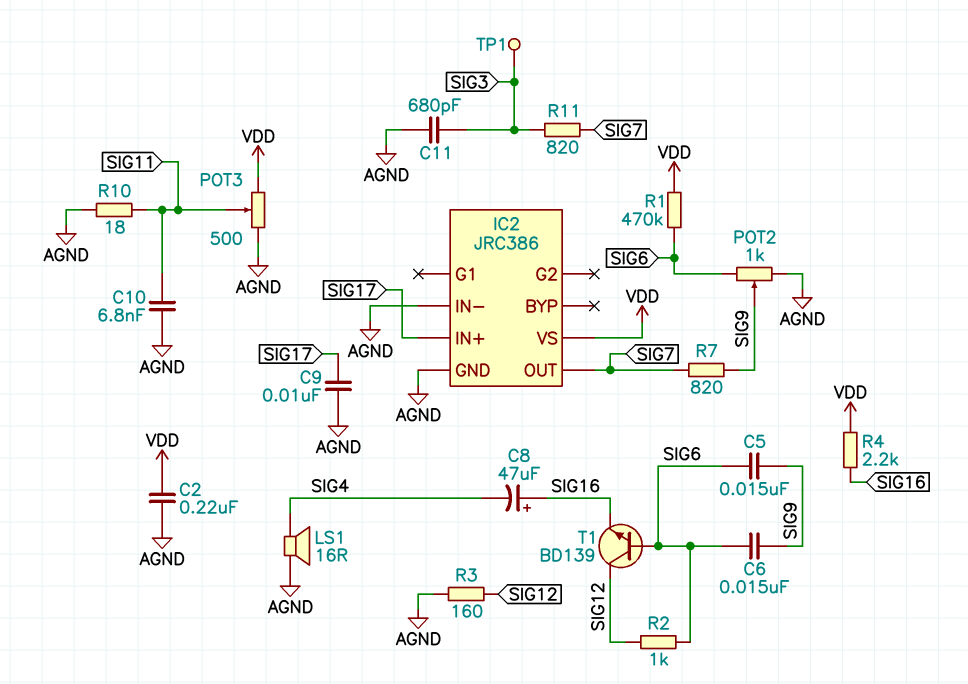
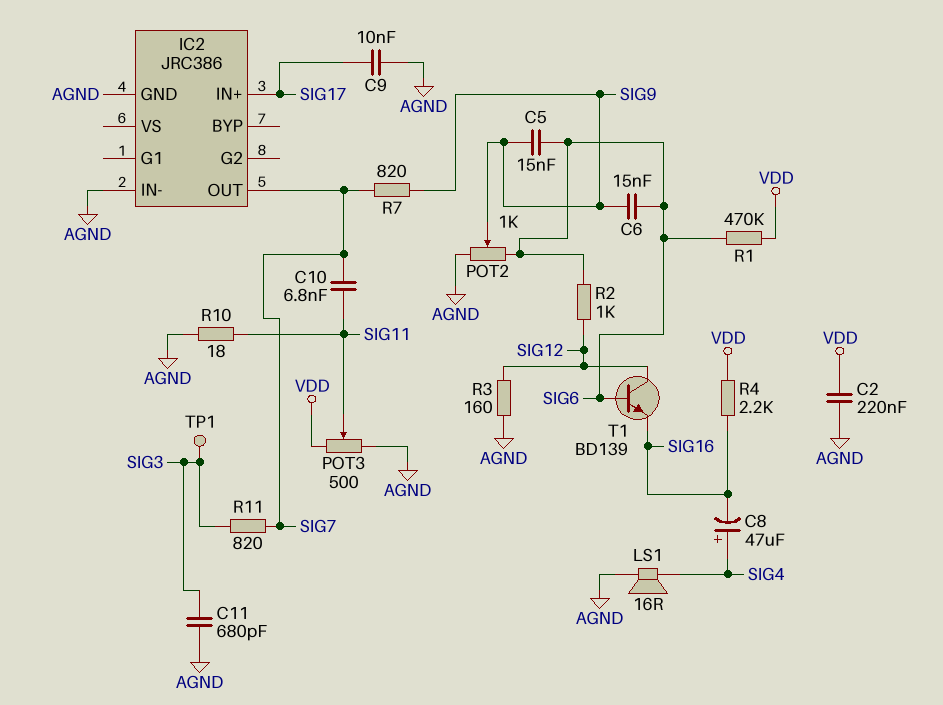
C8: 47uF (plus SIG16, minus SIG4) -> 47uF (plus SIG4, minus SIG16)
C10: 6.8nF (AGND, SIG11) -> 6.8nF (SIG7, SIG11)
IC2 pin VS: VDD -> none

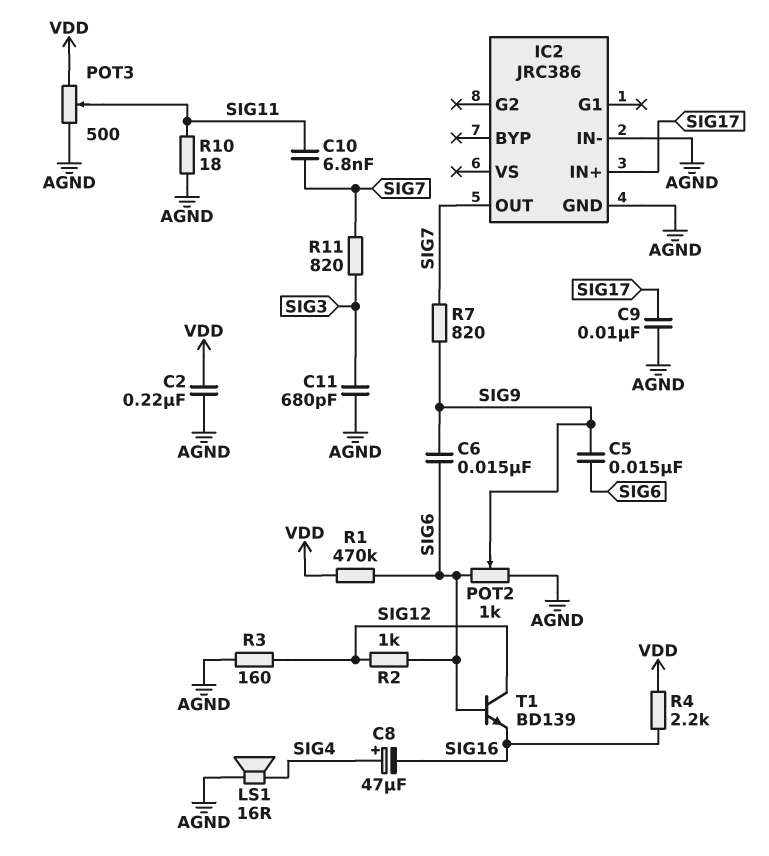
TP1: test point (SIG3) -> none

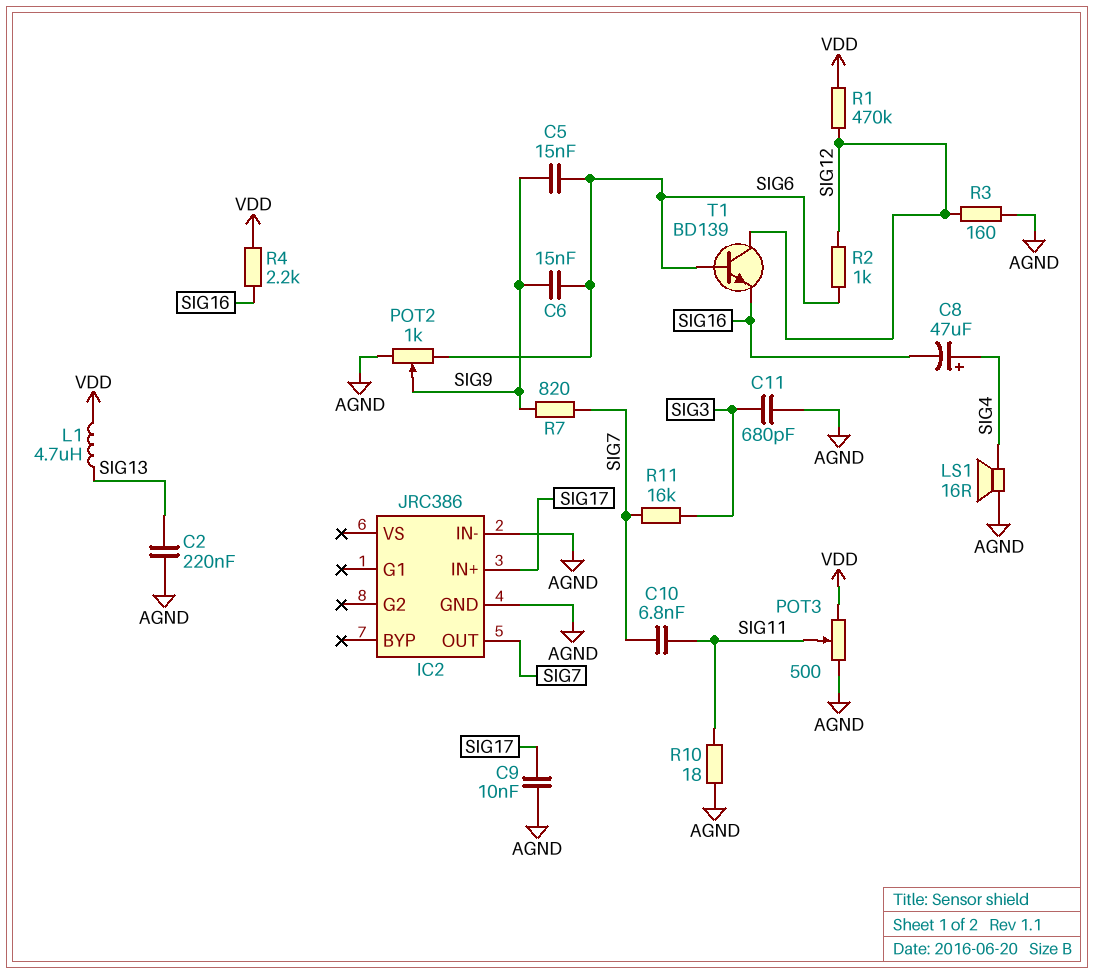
C2: 220nF (AGND, VDD) -> 220nF (AGND, SIG13)
L1: none -> 4.7uH (SIG13, VDD)
R1: 470k (SIG6, VDD) -> 470k (SIG12, VDD)
R11: 820 (SIG3, SIG7) -> 16k (SIG3, SIG7)

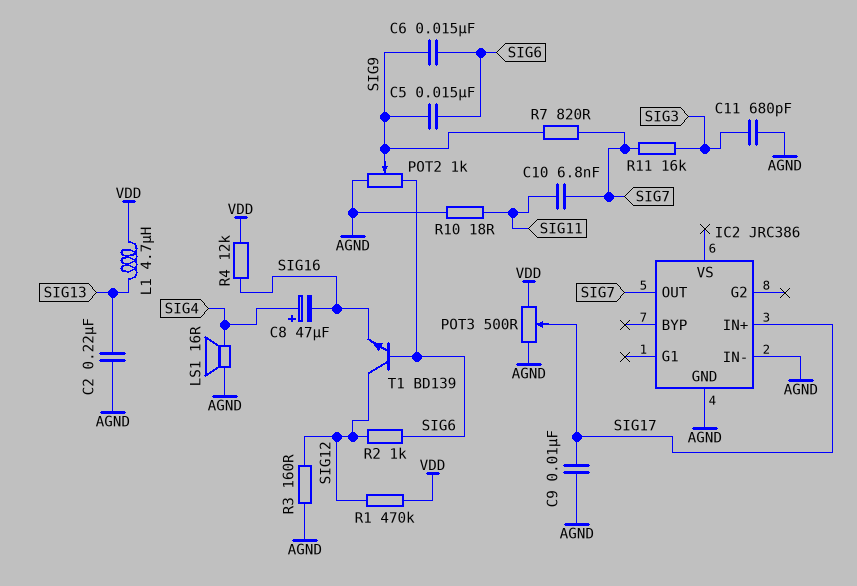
POT3: 500 (AGND, VDD, wiper SIG11) -> 500 (AGND, VDD, wiper SIG17)
R4: 2.2k (SIG16, VDD) -> 12k (SIG16, VDD)

